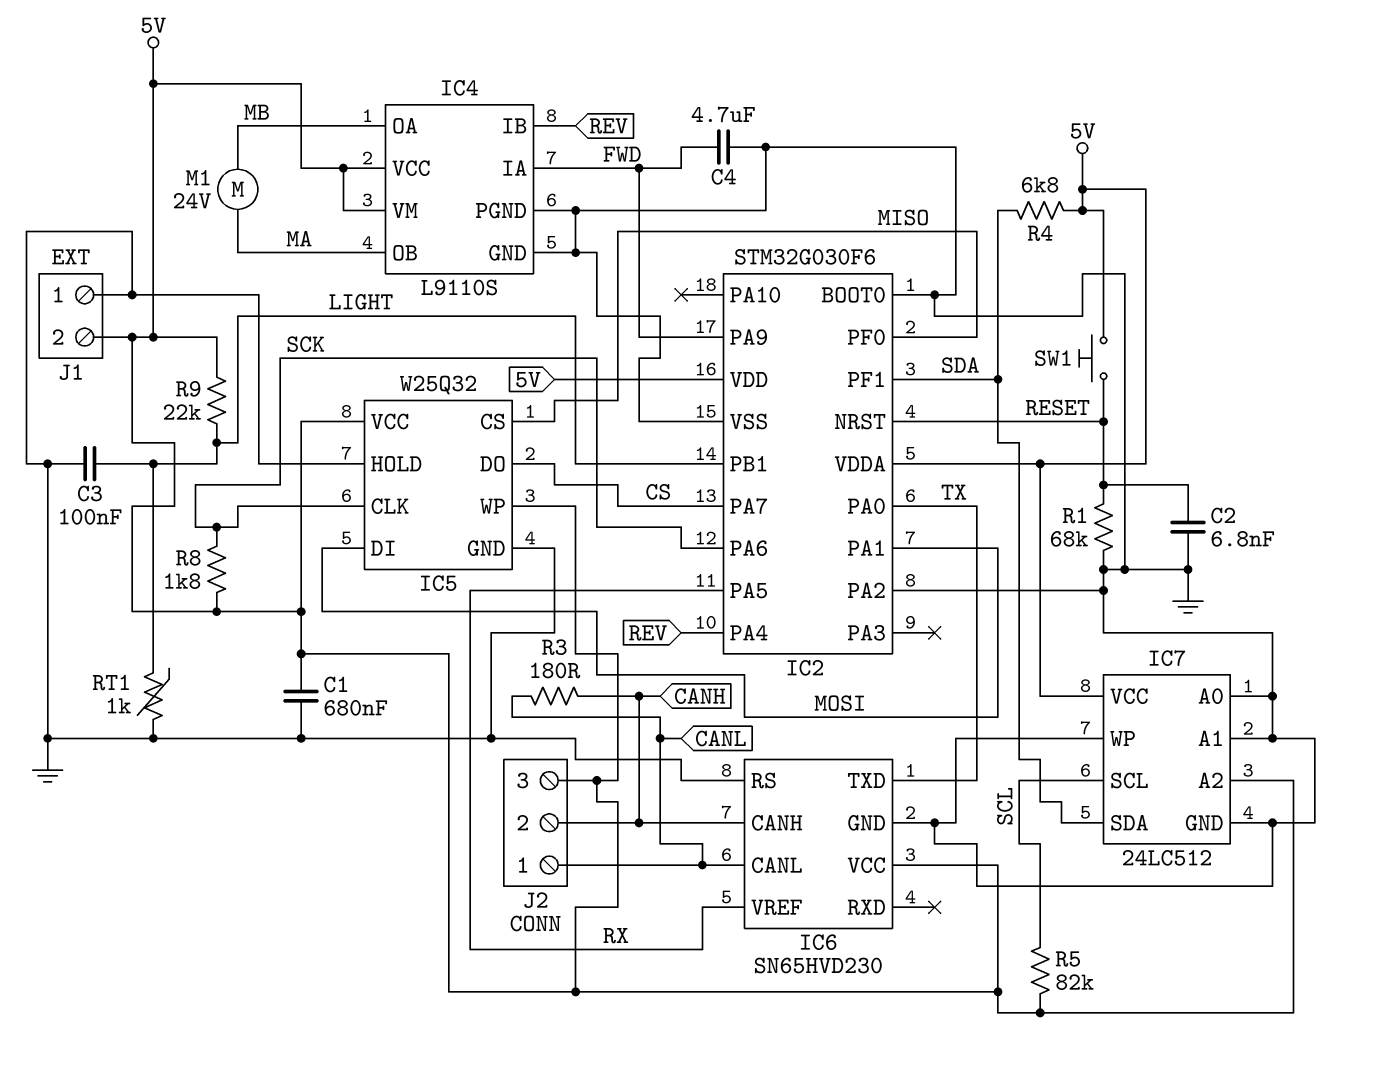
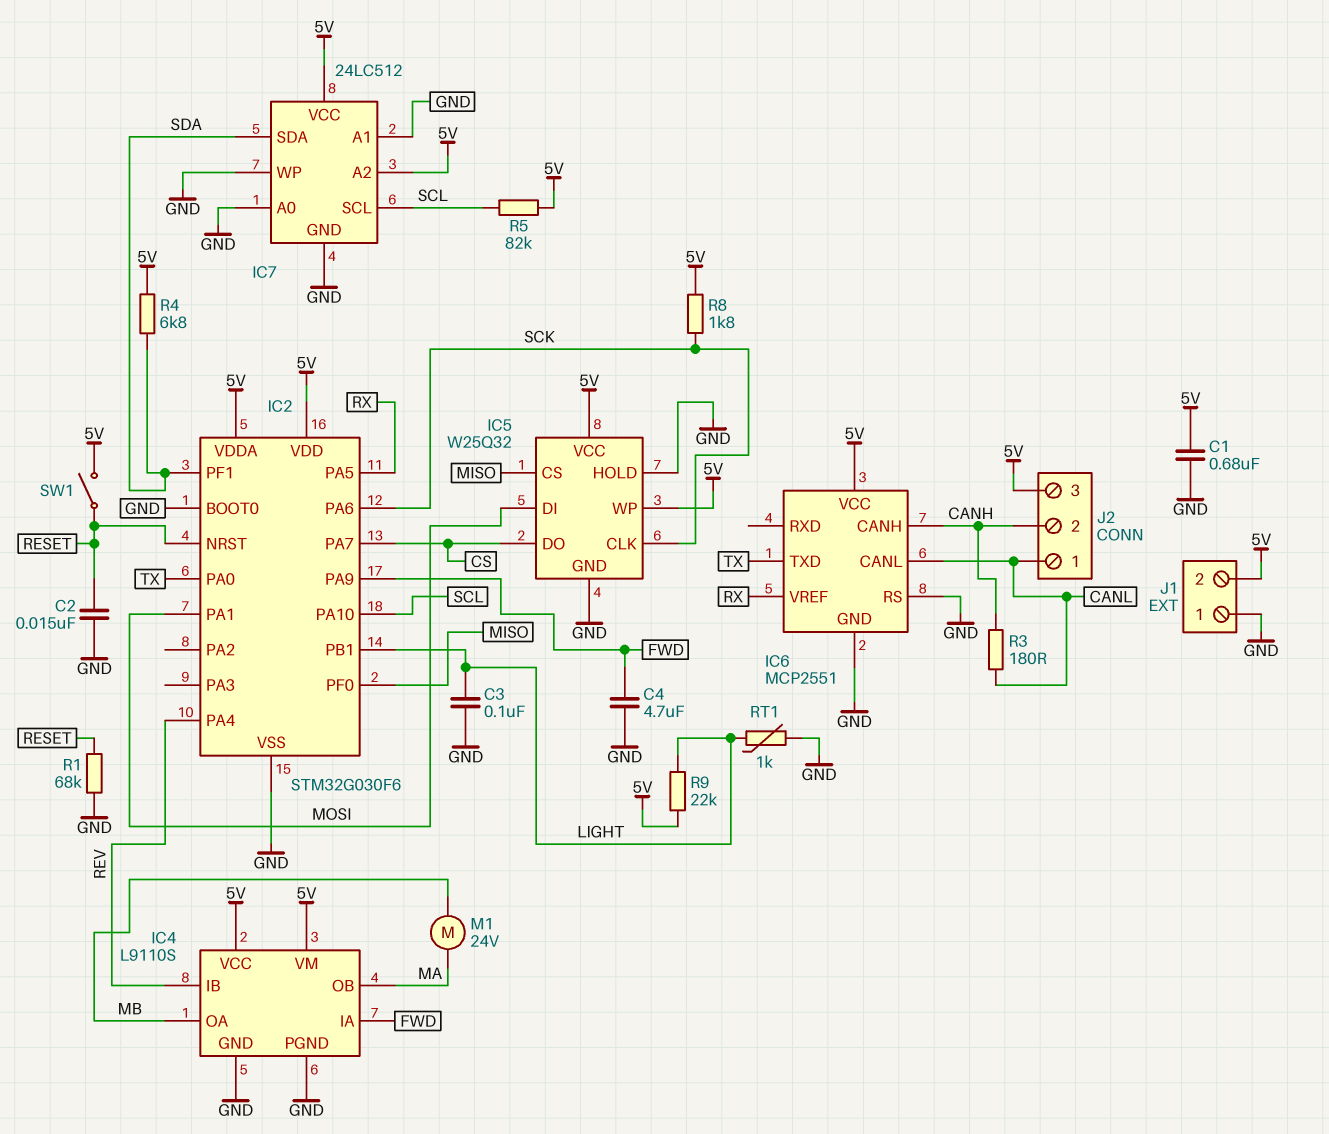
C2: 6.8nF (GND, RESET) -> 15nF (GND, RESET)
IC2 pin PA2: GND -> none
IC2 pin PA10: none -> SCL
IC6: SN65HVD230 -> MCP2551
SW1: button (5V, RESET) -> switch (5V, RESET)

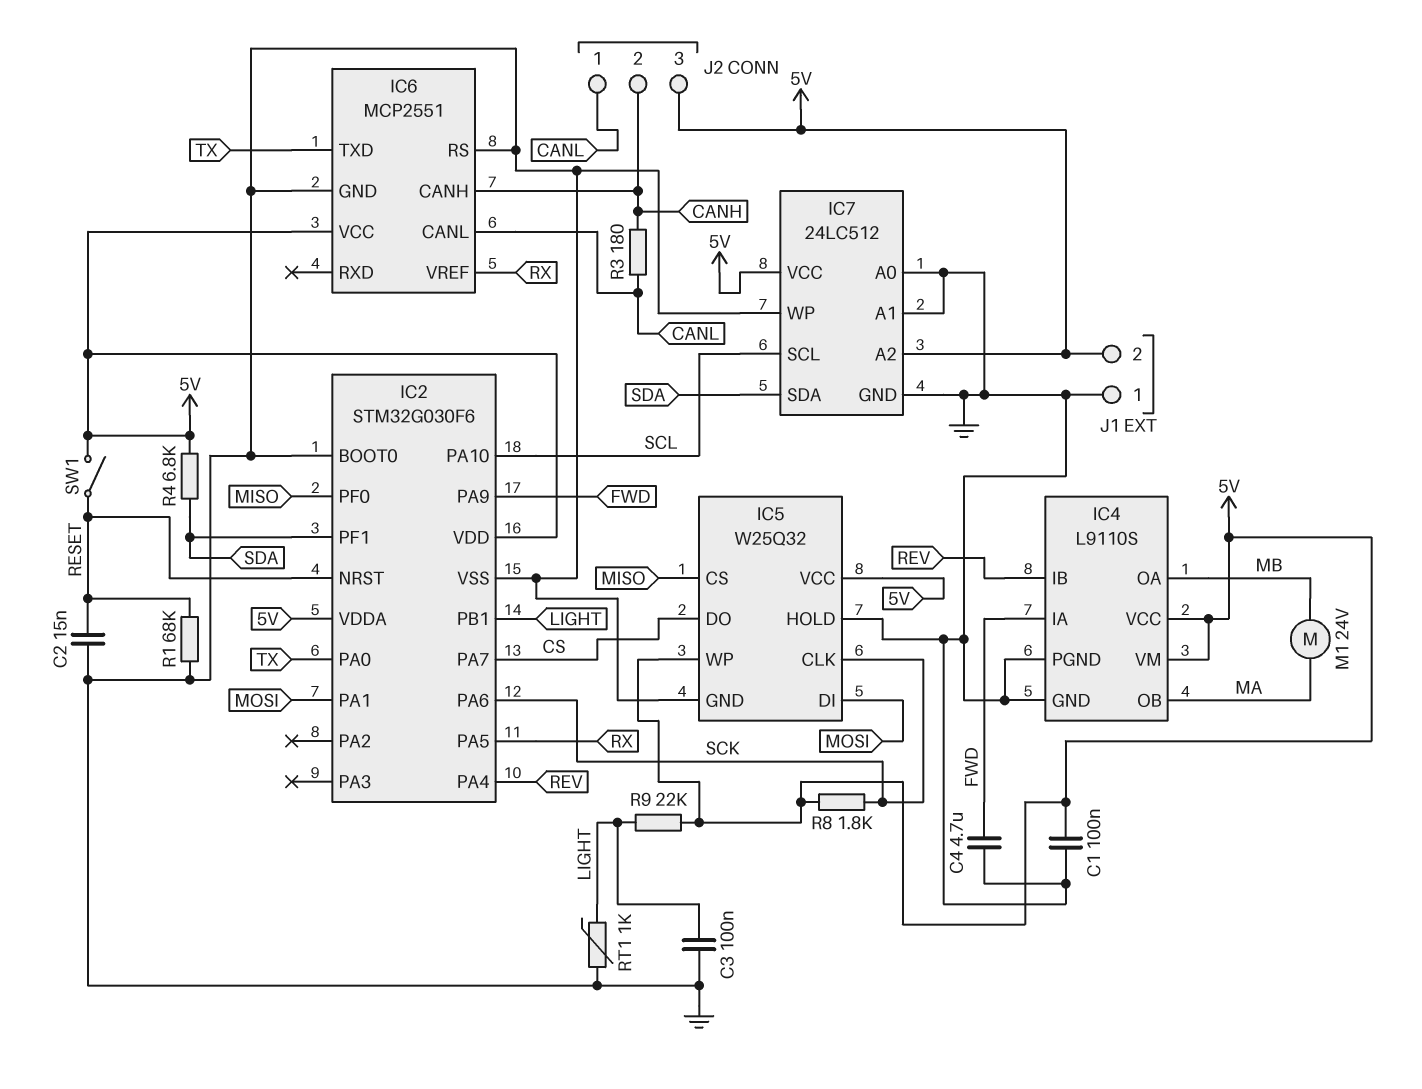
C1: 680nF (5V, GND) -> 100nF (5V, GND)
R5: 82k (5V, SCL) -> none

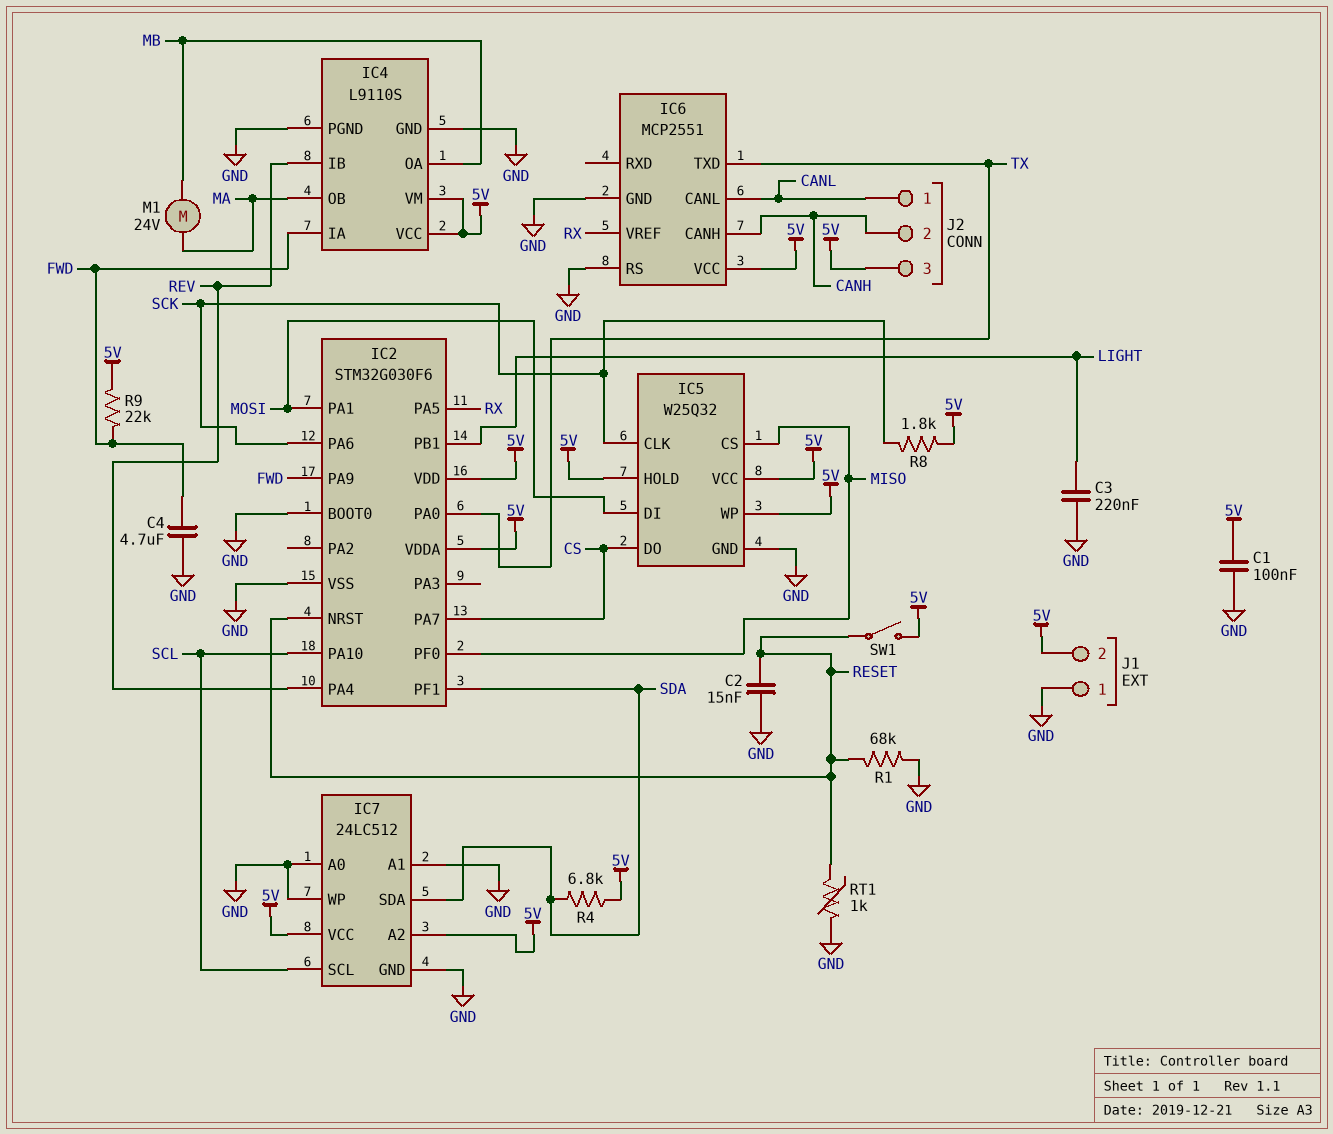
C3: 100nF (GND, LIGHT) -> 220nF (GND, LIGHT)
IC5 pin HOLD: GND -> 5V
R3: 180 (CANH, CANL) -> none
R9: 22k (5V, LIGHT) -> 22k (5V, FWD)
RT1: 1k (GND, LIGHT) -> 1k (GND, RESET)

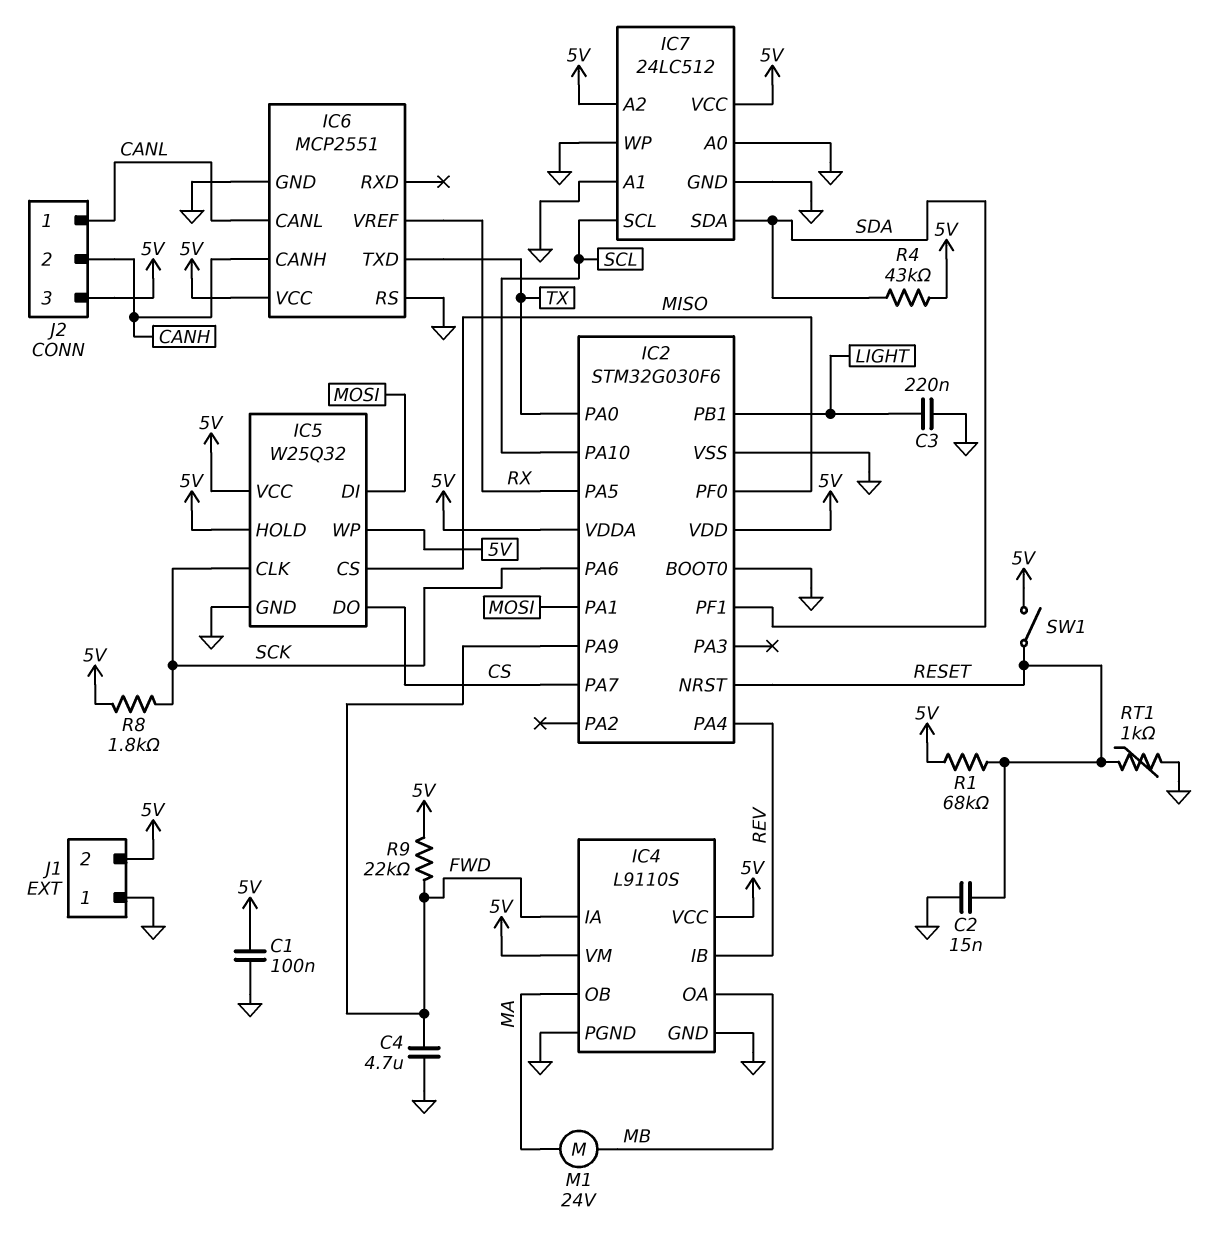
R1: 68k (GND, RESET) -> 68k (5V, RESET)
R4: 6.8k (5V, SDA) -> 43k (5V, SDA)

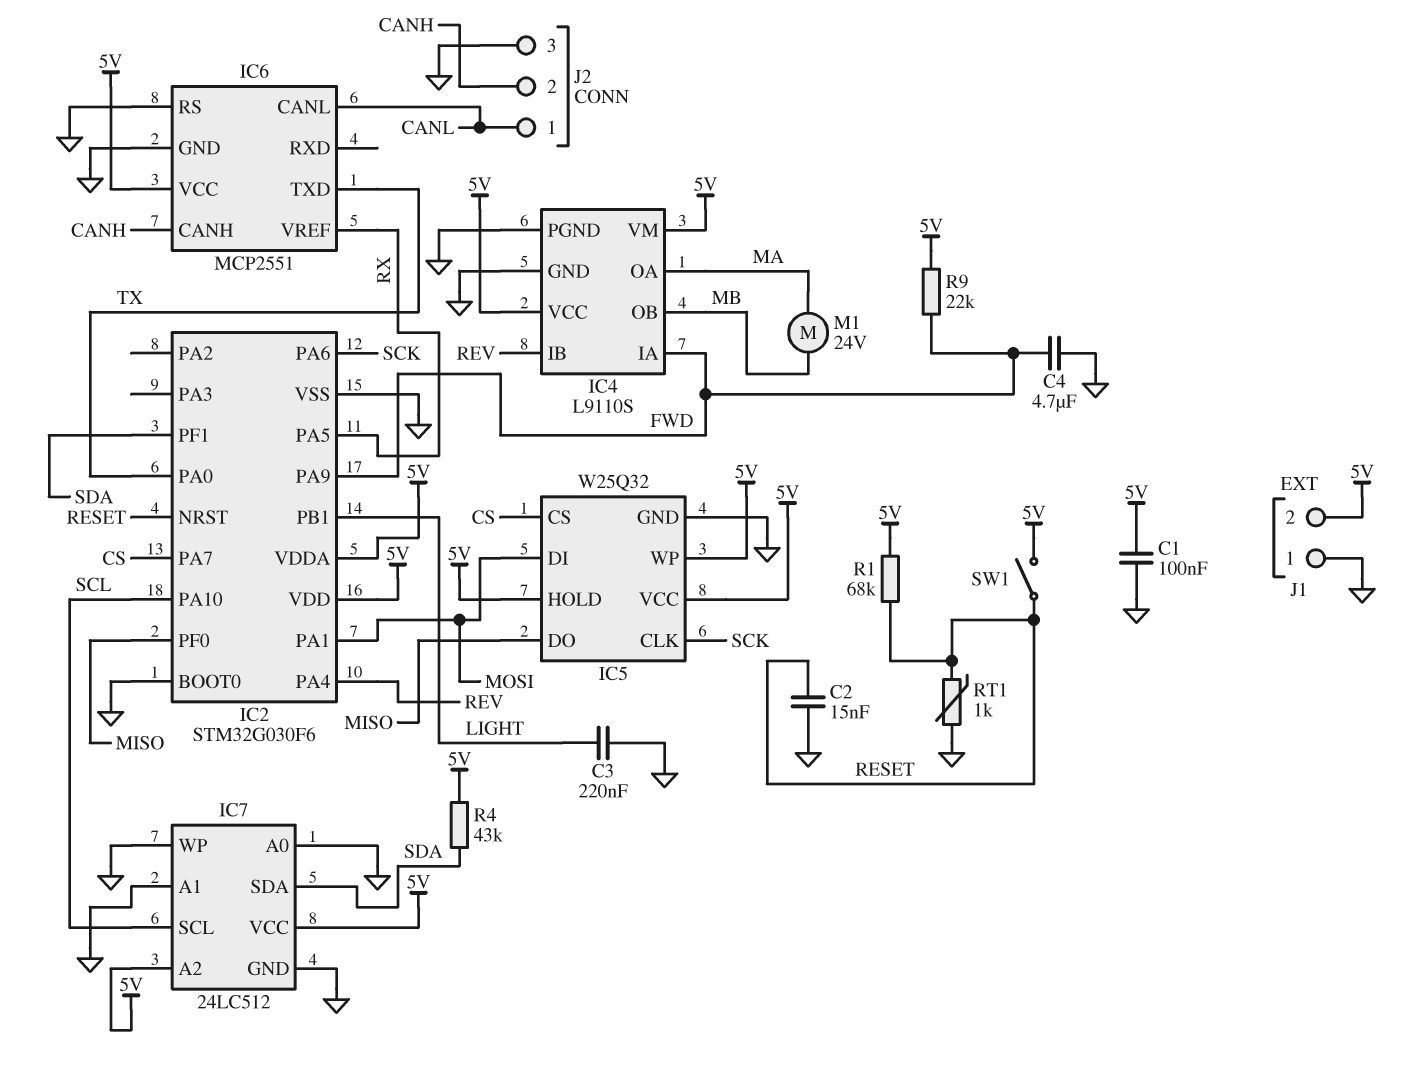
IC4 pin OA: MB -> MA
IC4 pin OB: MA -> MB
IC5 pin CS: MISO -> CS
IC5 pin DO: CS -> MISO
J2 pin 3: 5V -> GND
R8: 1.8k (5V, SCK) -> none

